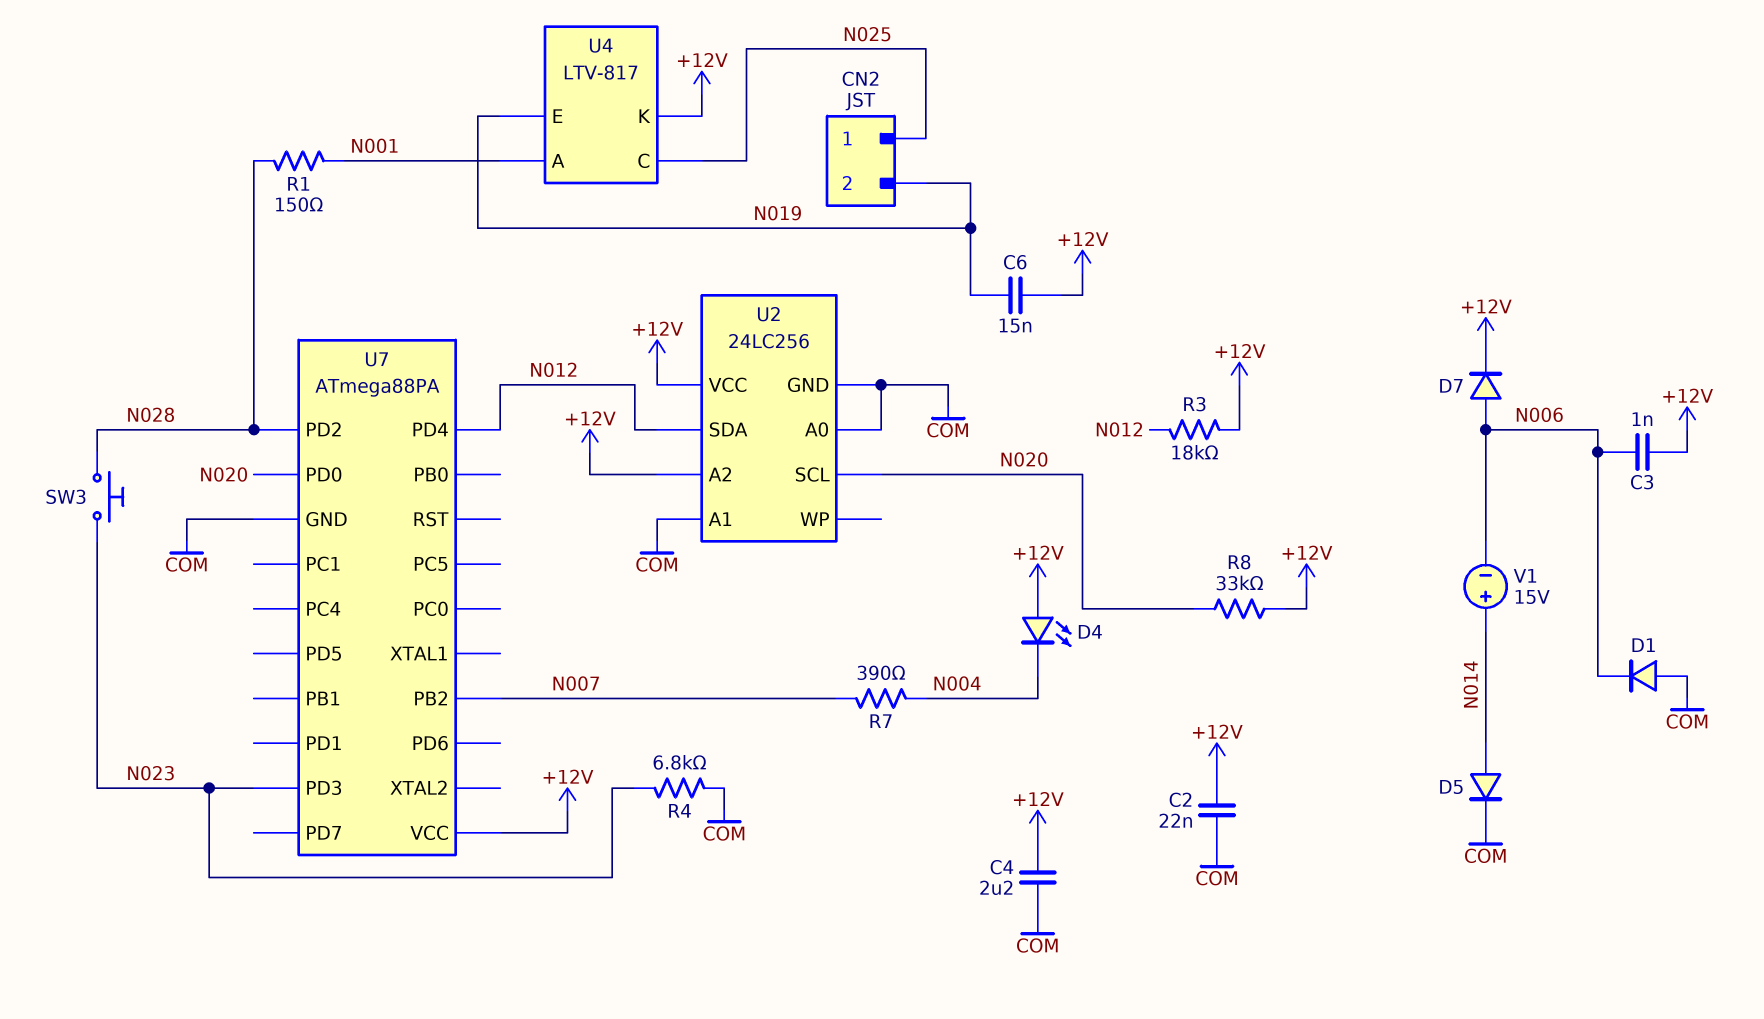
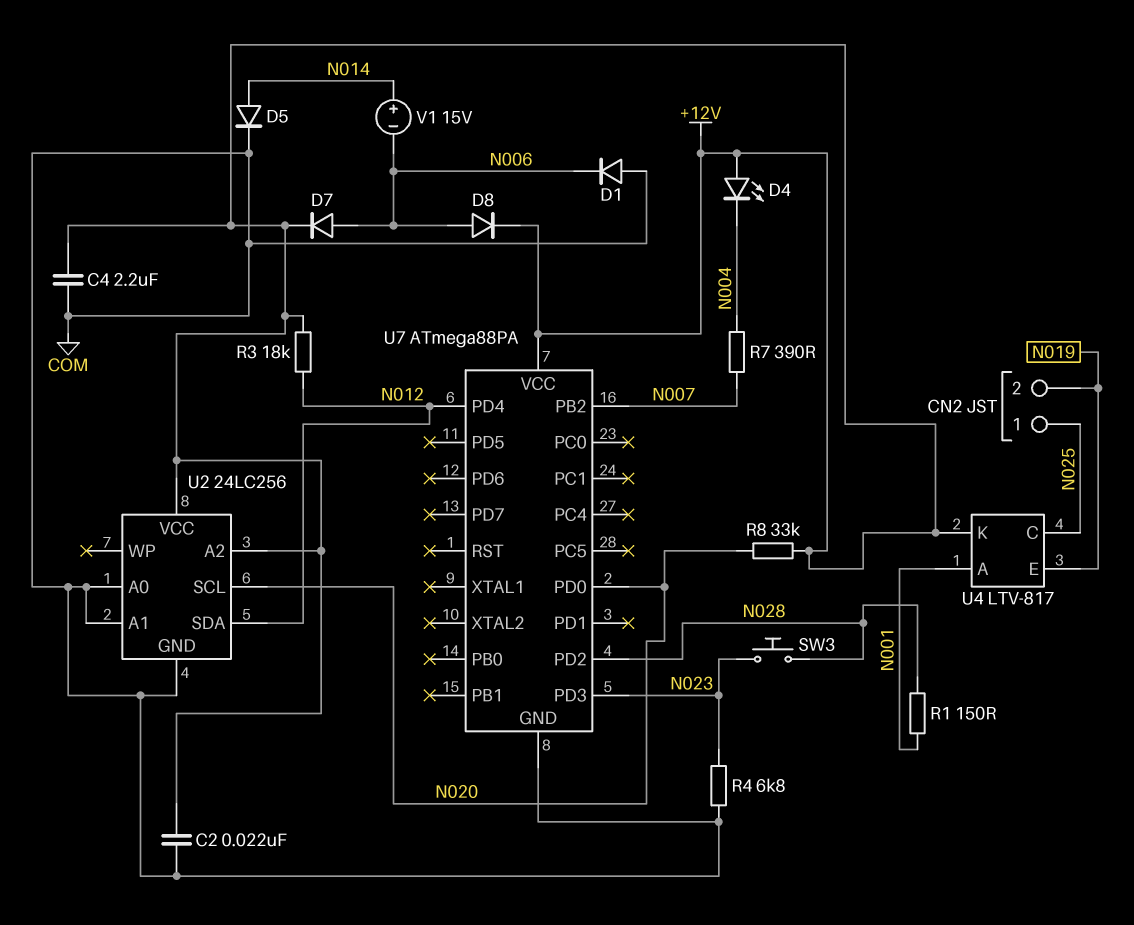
C3: 1nF (+12V, N006) -> none
C6: 15nF (+12V, N019) -> none
D8: none -> diode (A N006, K +12V)

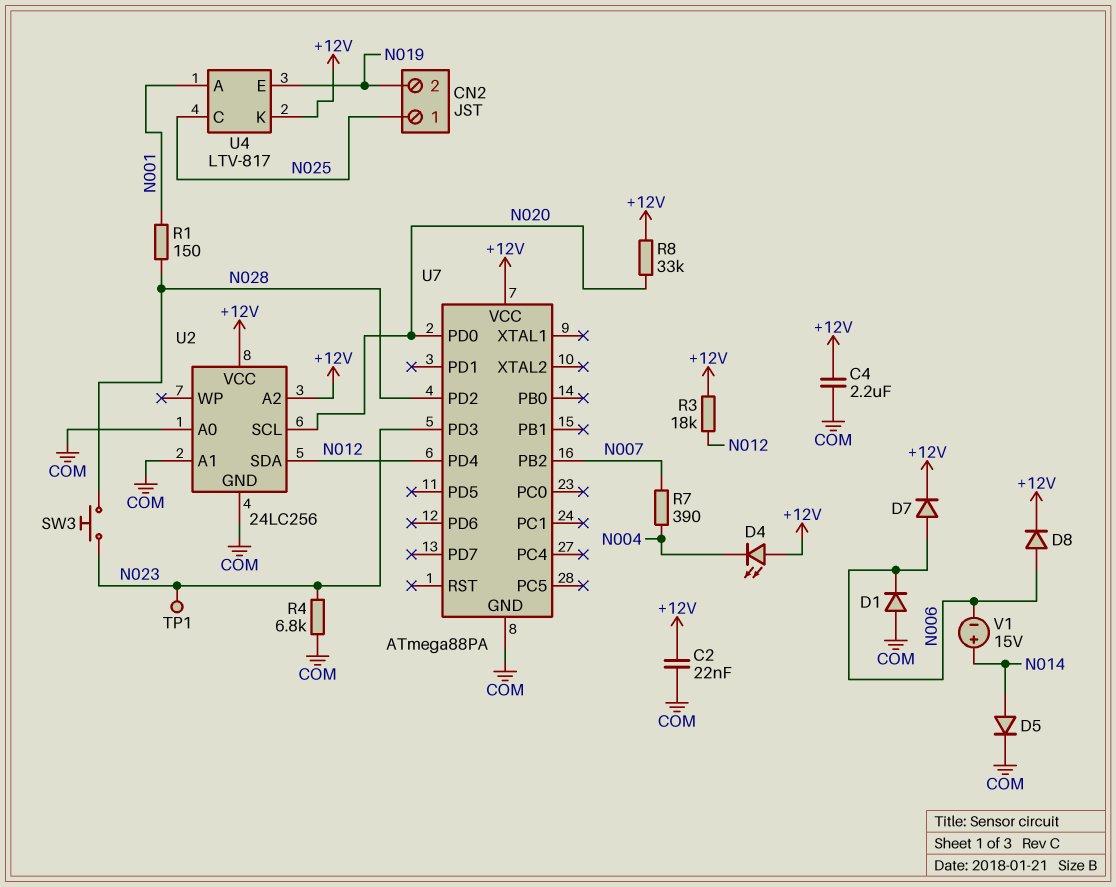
TP1: none -> test point (N023)

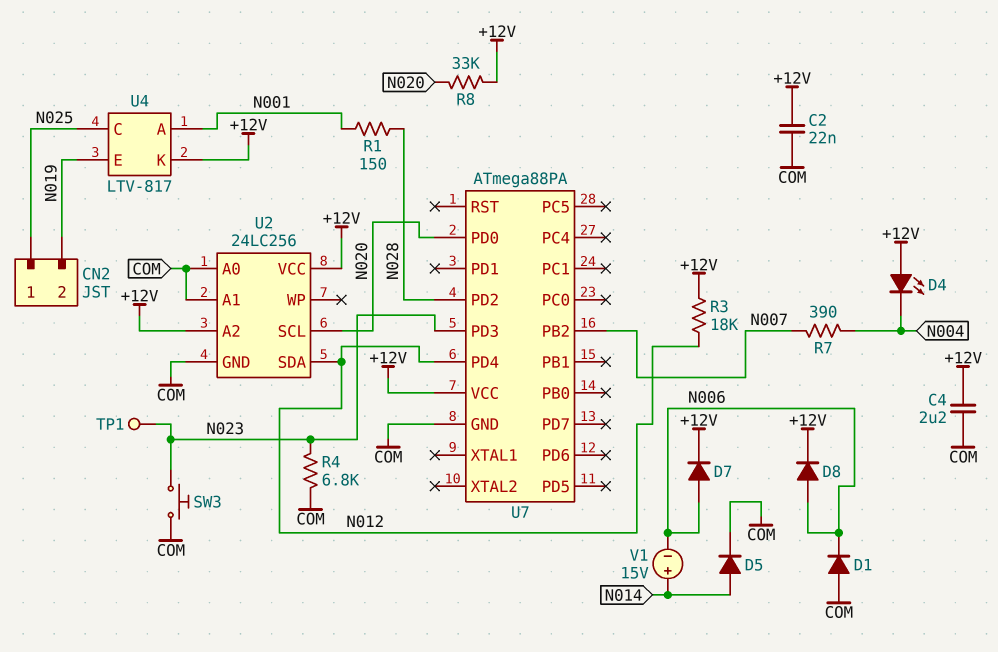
SW3: button (N023, N028) -> button (COM, N023)

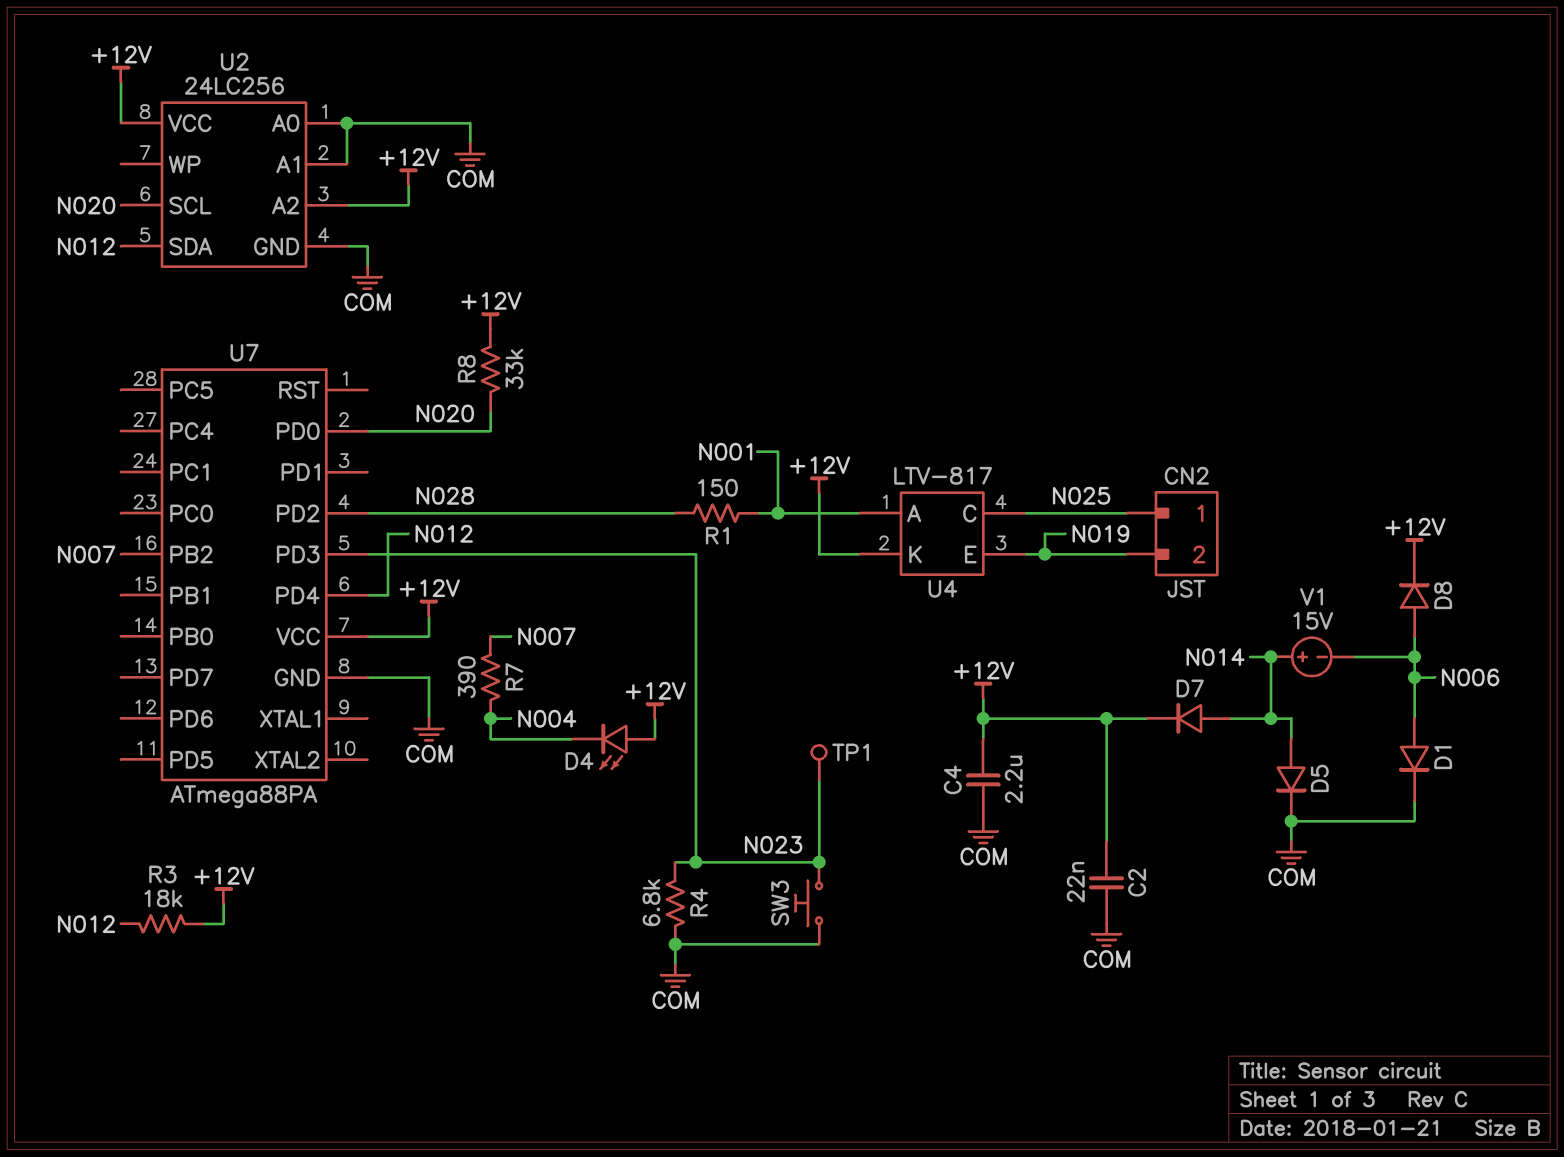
D1: diode (A COM, K N006) -> diode (A N006, K COM)
D7: diode (A N006, K +12V) -> diode (A N014, K +12V)

